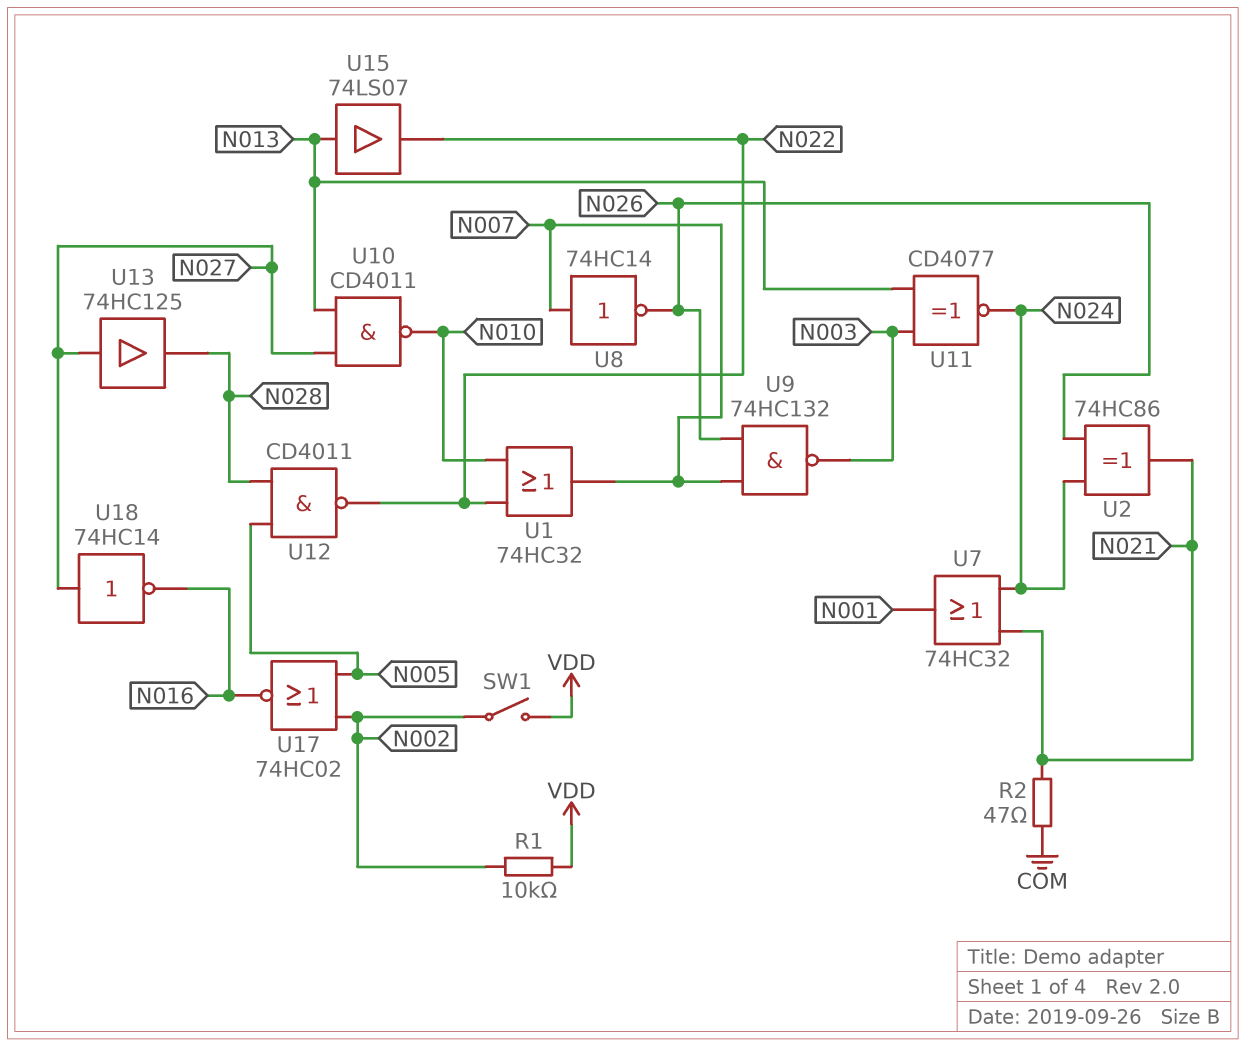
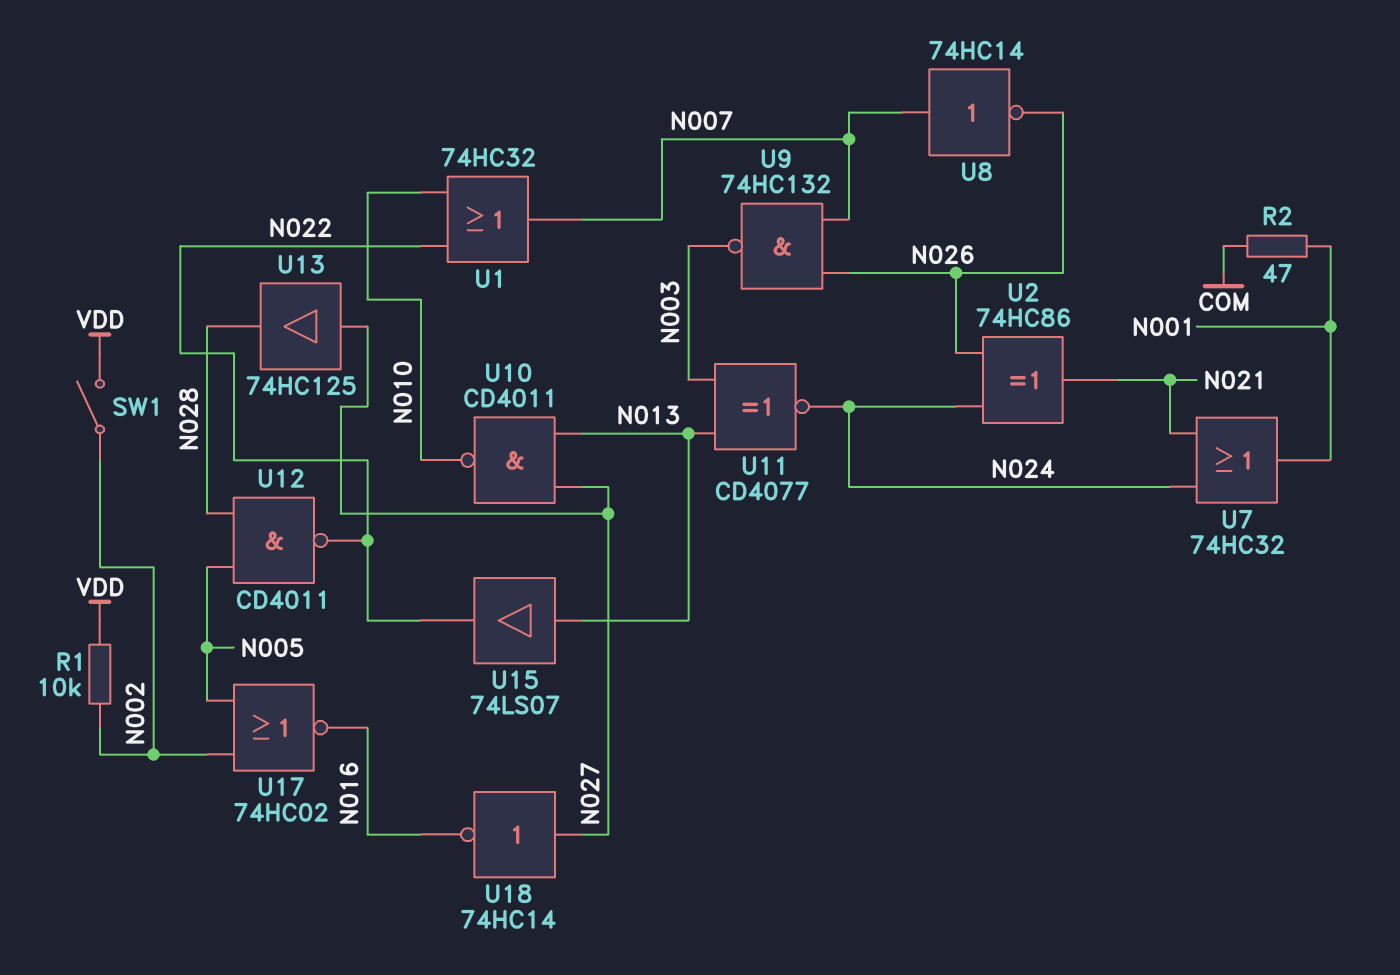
R2: 47 (COM, N021) -> 47 (COM, N001)

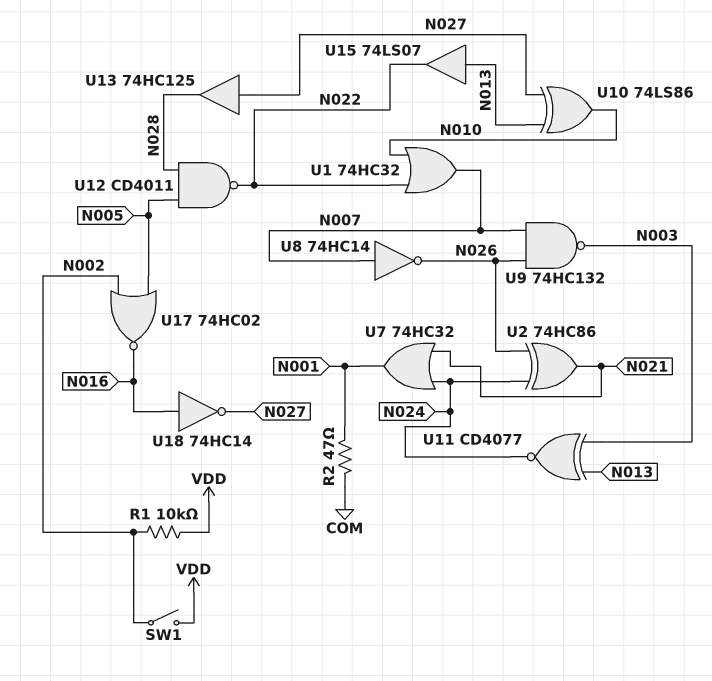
U10: NAND CD4011 (in N013, in N027, out N010) -> XOR 74LS86 (in N013, in N027, out N010)
U18: NOT 74HC14 (in N027, out N016) -> NOT 74HC14 (in N016, out N027)

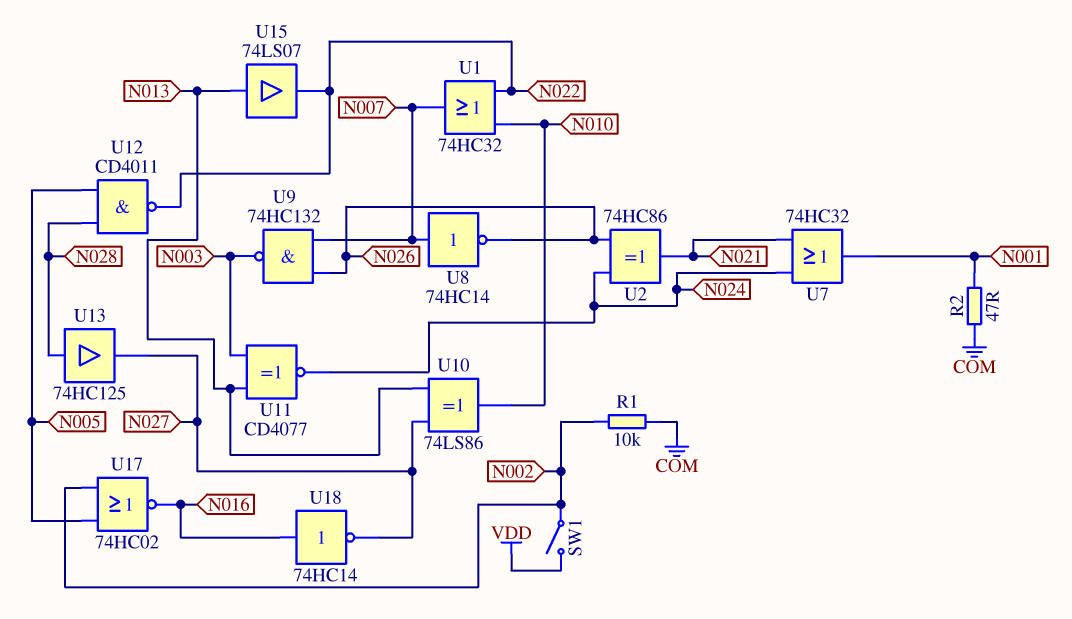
R1: 10k (N002, VDD) -> 10k (COM, N002)
U13: buffer 74HC125 (in N027, out N028) -> buffer 74HC125 (in N028, out N027)

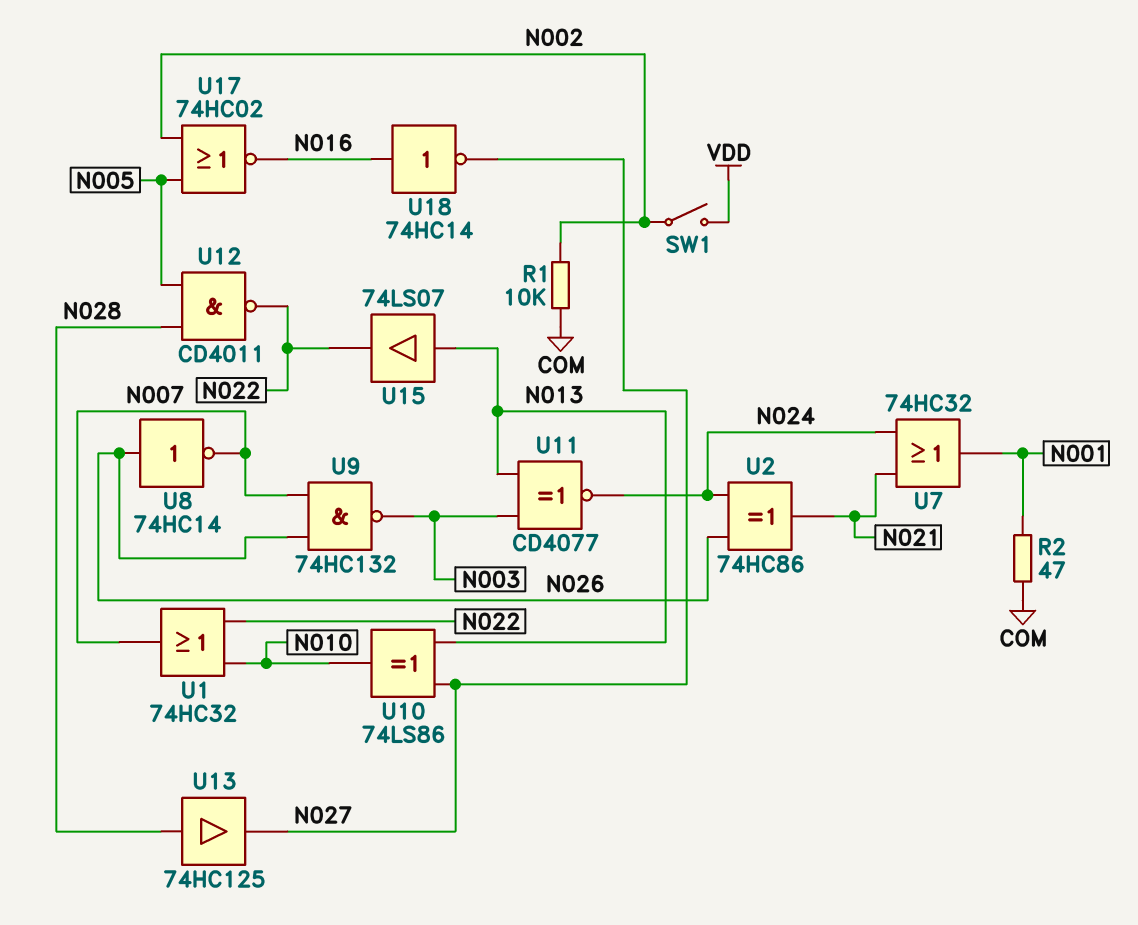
U8: NOT 74HC14 (in N007, out N026) -> NOT 74HC14 (in N026, out N007)

